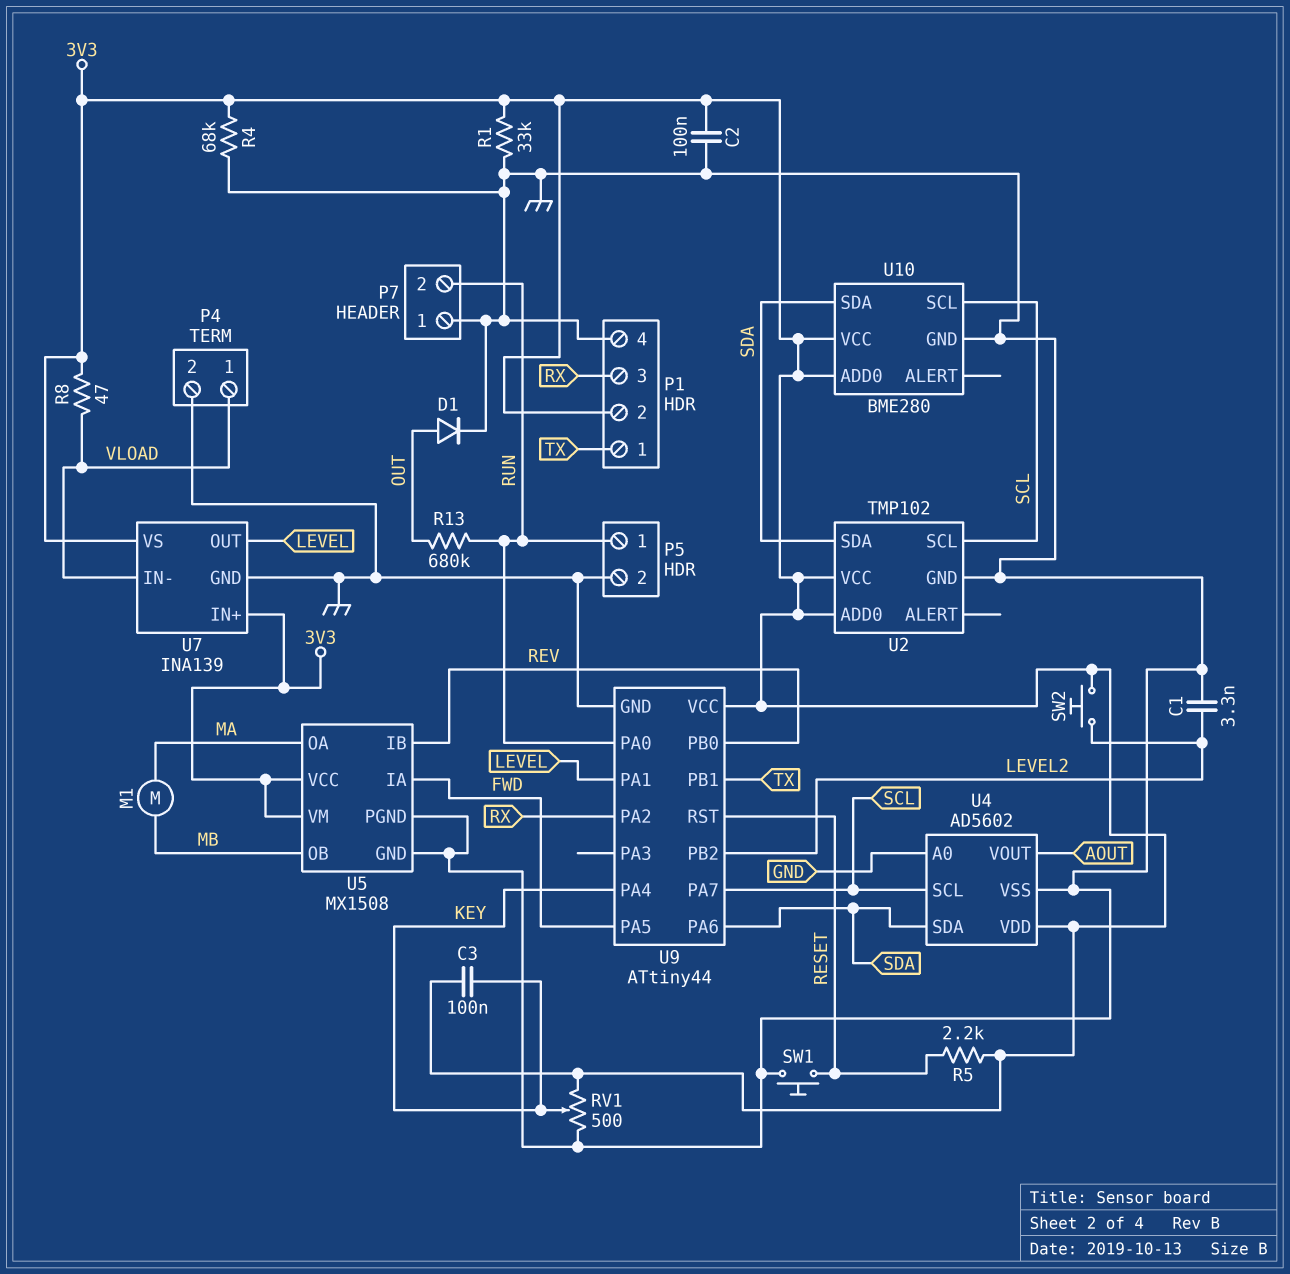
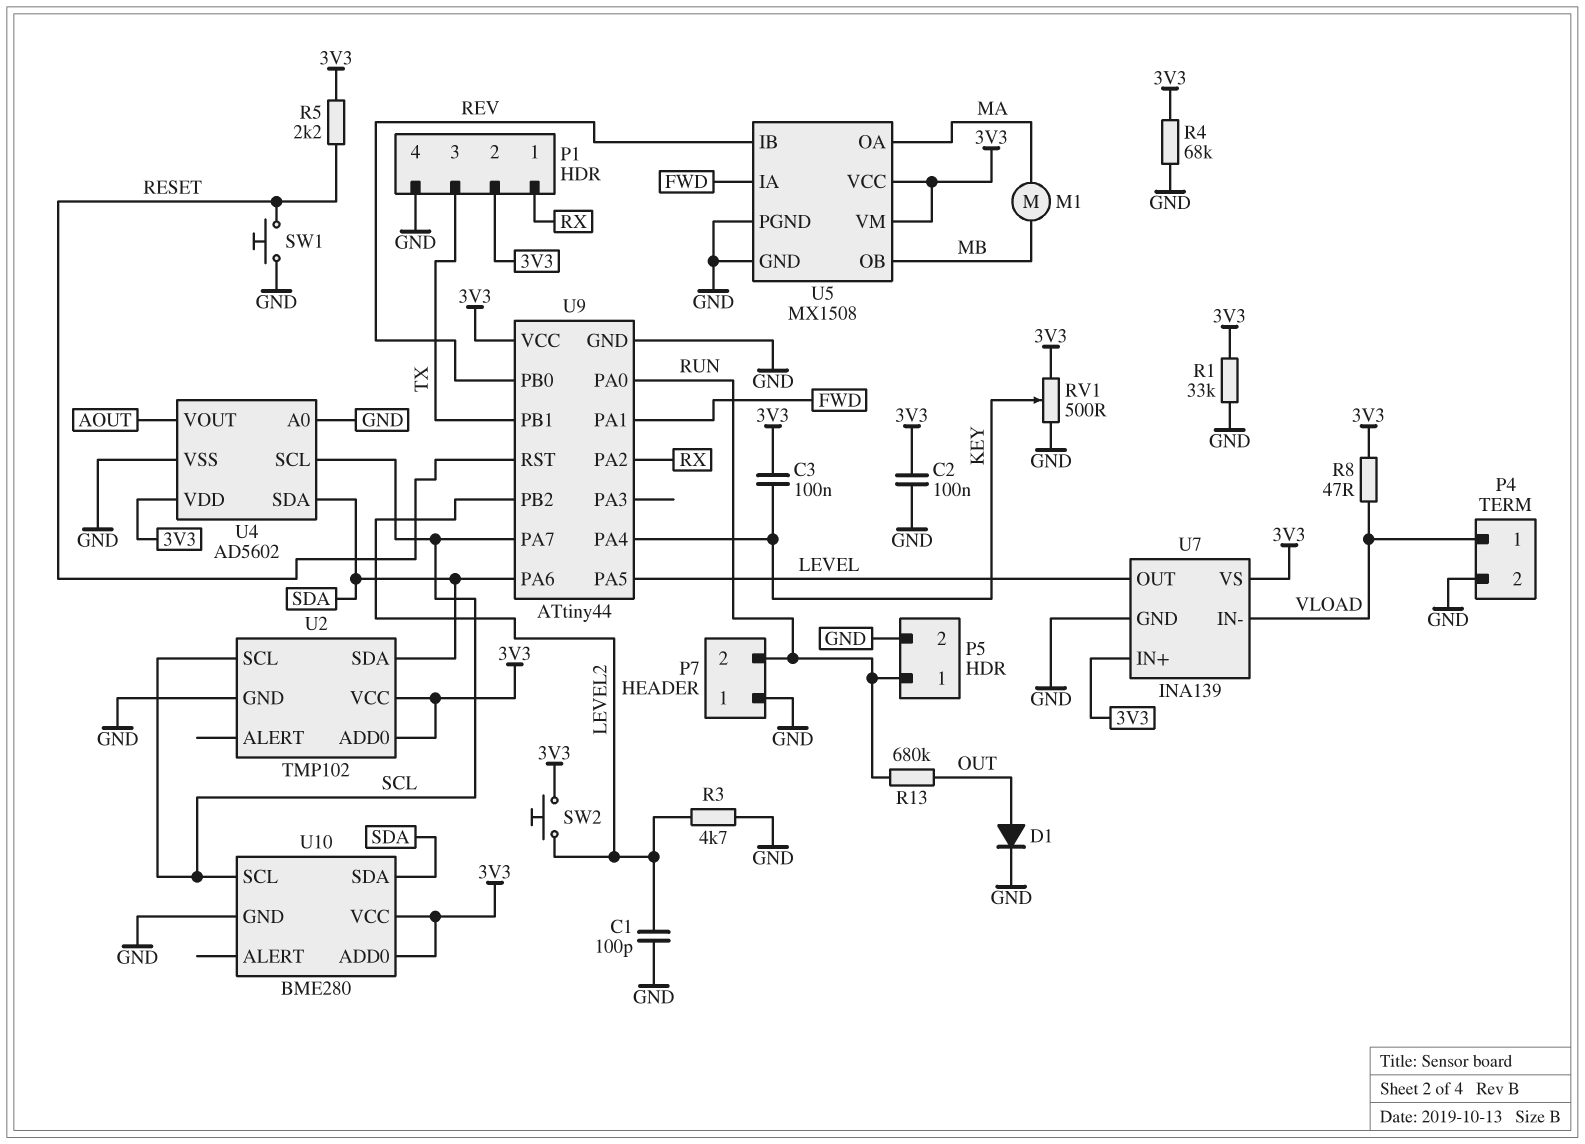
C1: 3.3nF (GND, LEVEL2) -> 100pF (GND, LEVEL2)
P1 pin 1: TX -> RX
P1 pin 3: RX -> TX
R3: none -> 4.7k (GND, LEVEL2)
U9 pin PA1: LEVEL -> FWD
U9 pin PA5: FWD -> LEVEL

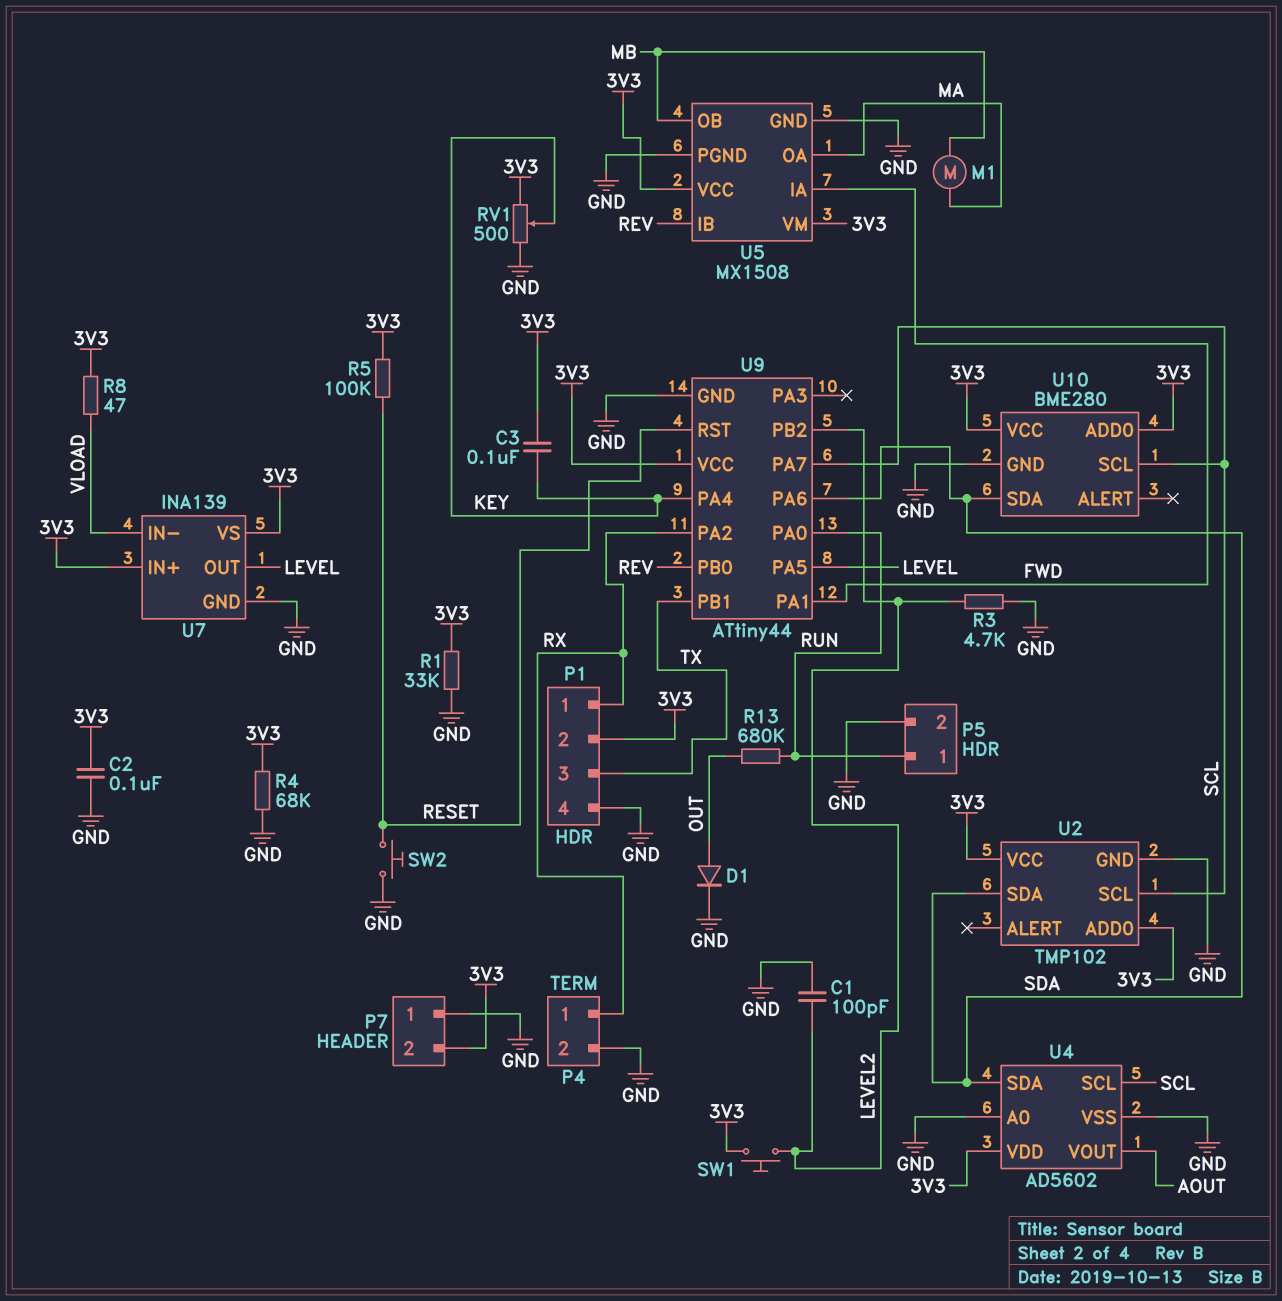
P4 pin 1: VLOAD -> RX
P7 pin 2: RUN -> 3V3
R5: 2.2k (3V3, RESET) -> 100k (3V3, RESET)
SW1: button (GND, RESET) -> button (3V3, LEVEL2)
SW2: button (3V3, LEVEL2) -> button (GND, RESET)

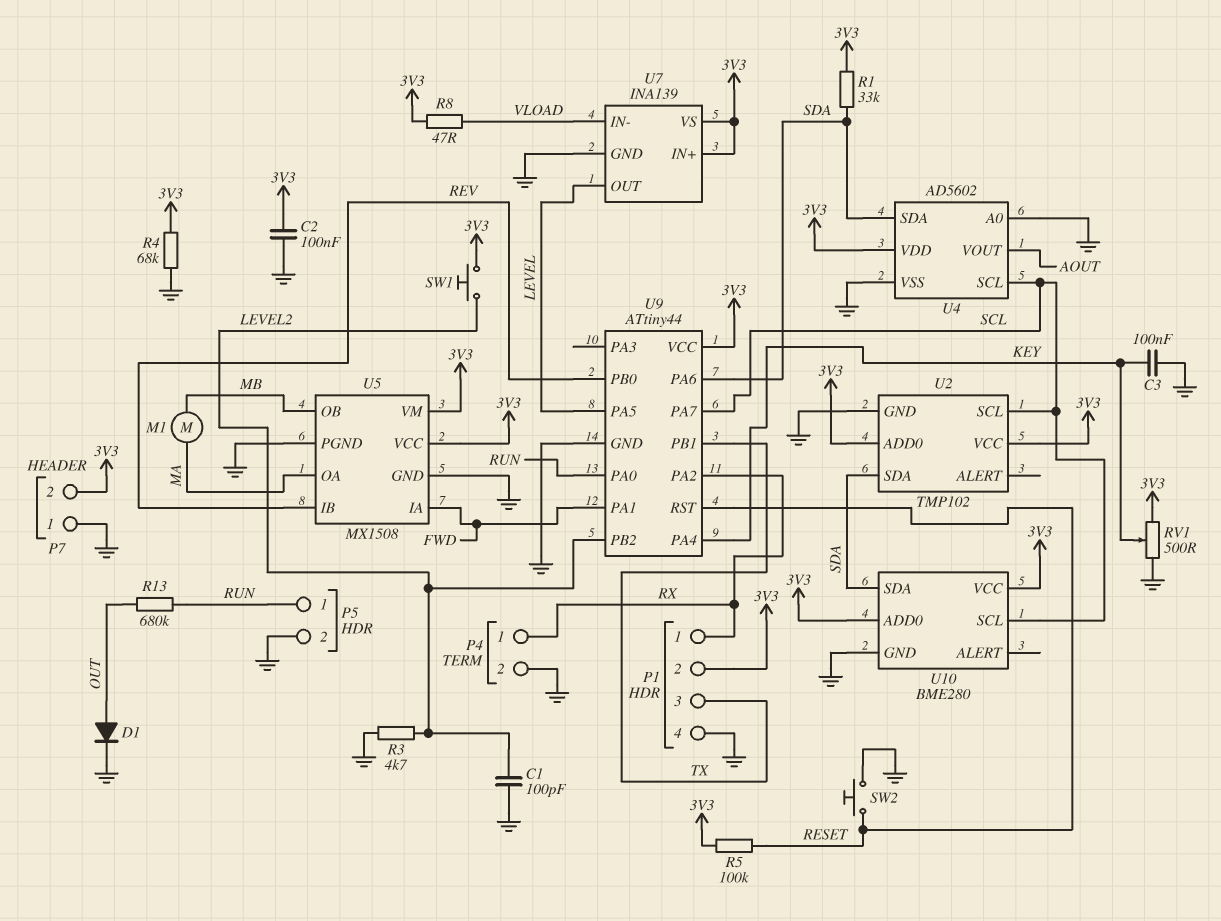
C3: 100nF (3V3, KEY) -> 100nF (GND, KEY)
R1: 33k (3V3, GND) -> 33k (3V3, SDA)

